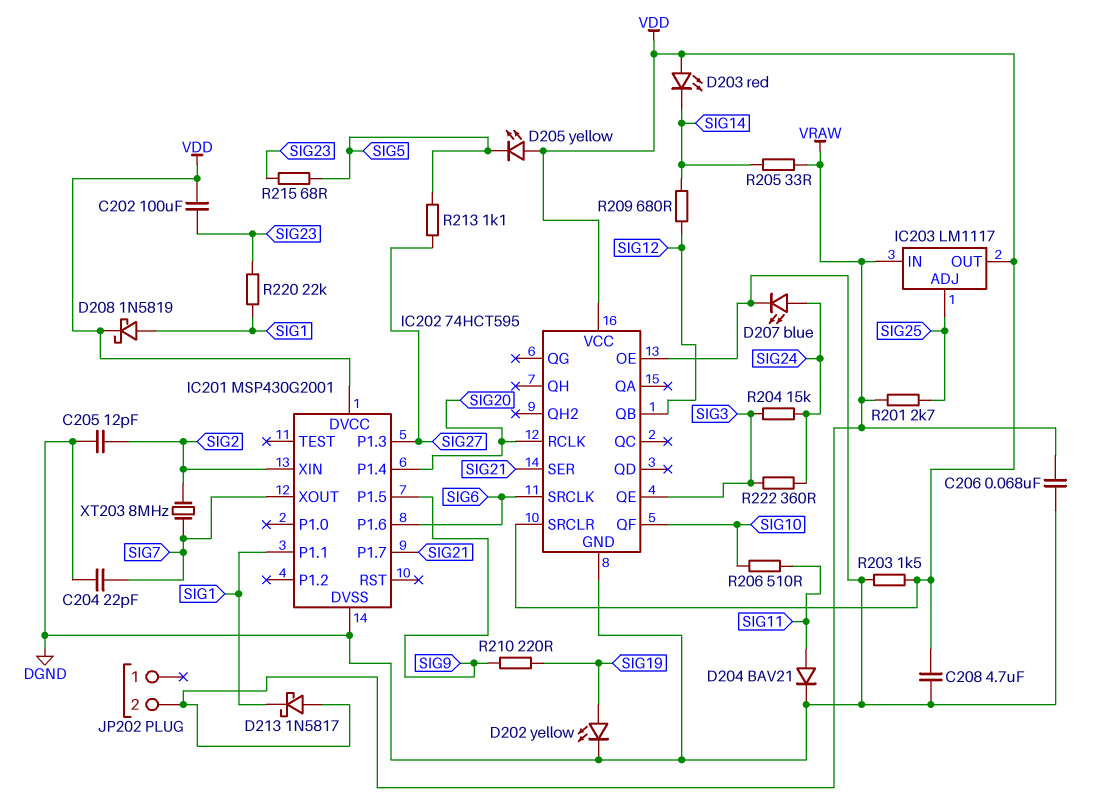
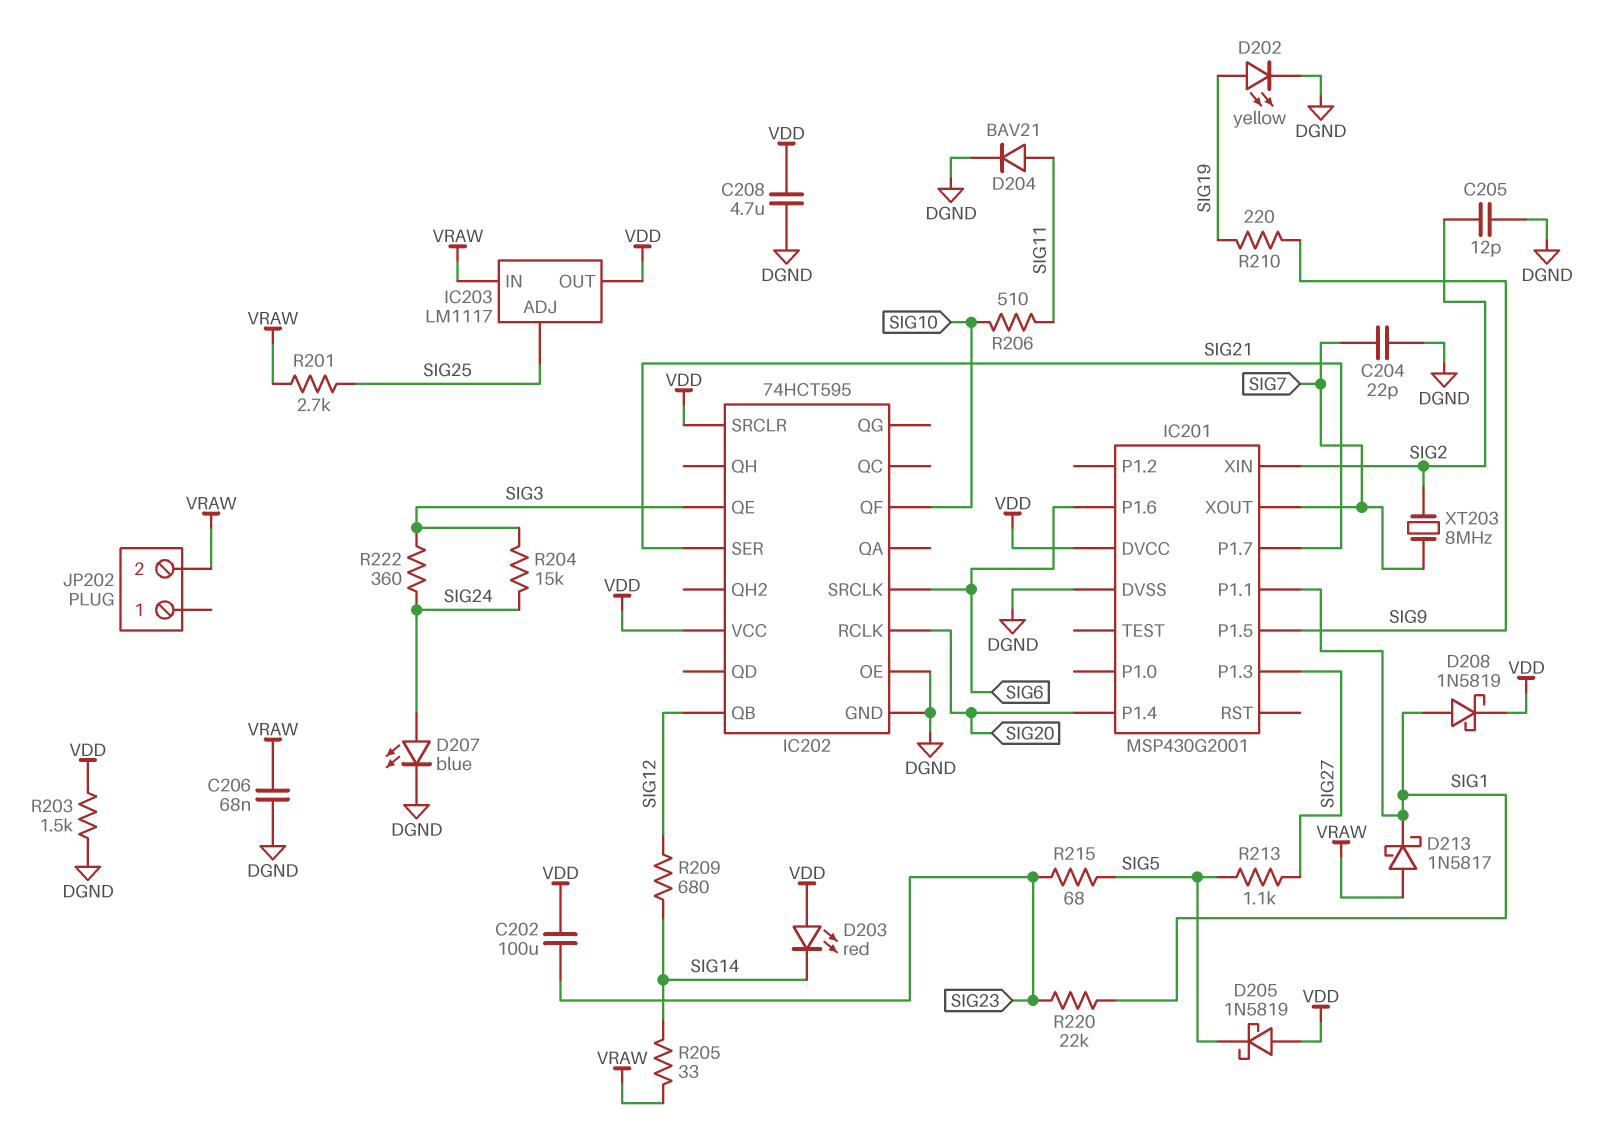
D205: LED yellow (A VDD, K SIG5) -> schottky 1N5819 (A VDD, K SIG5)

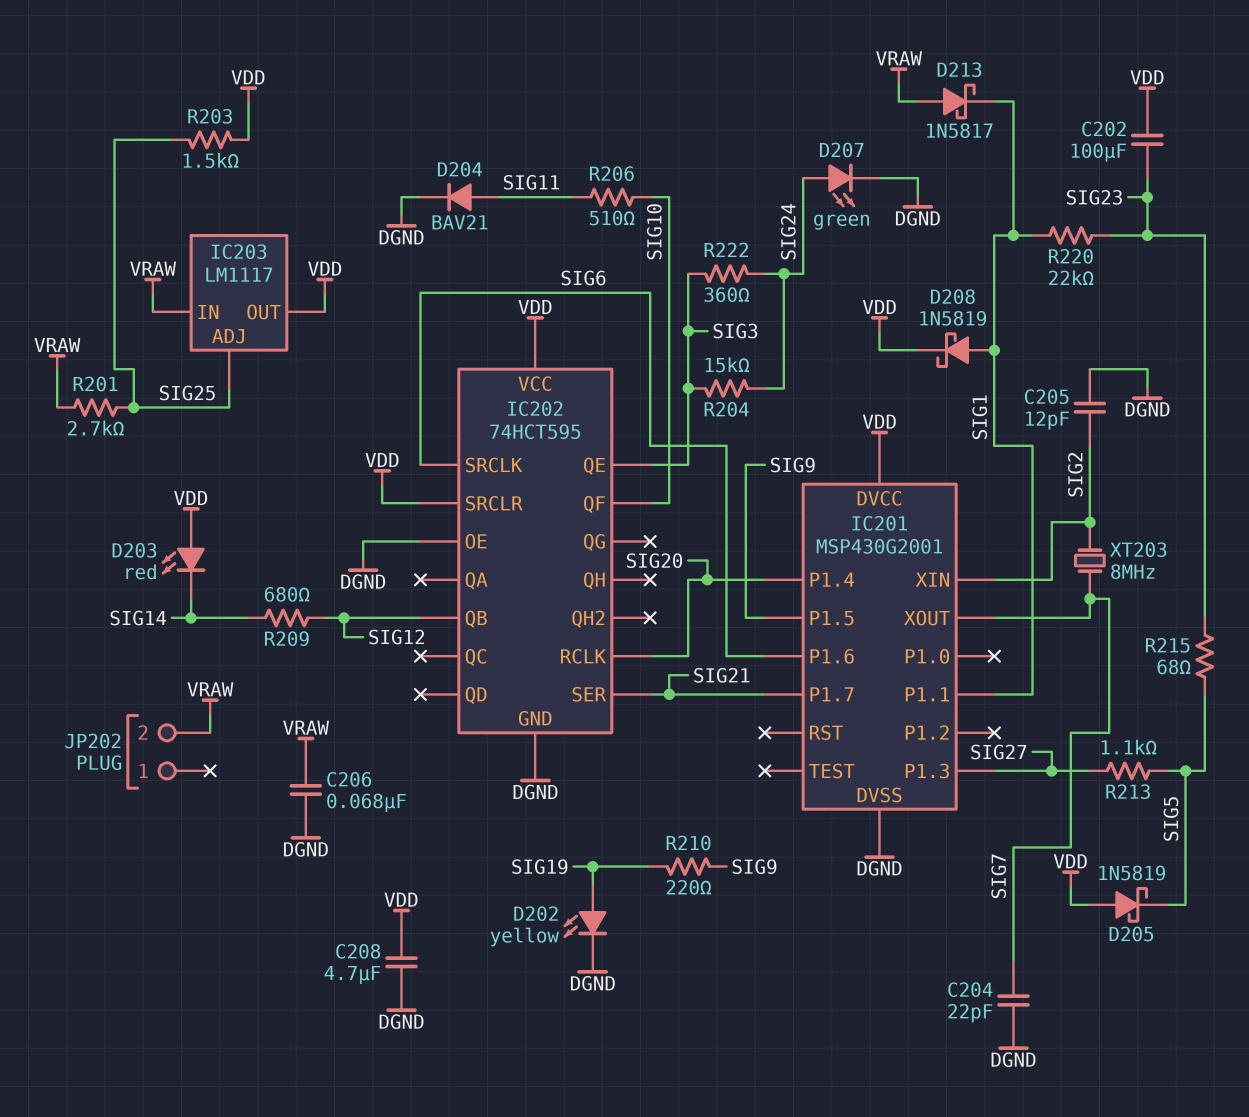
D207: LED blue (A SIG24, K DGND) -> LED green (A SIG24, K DGND)
R203: 1.5k (DGND, VDD) -> 1.5k (SIG25, VDD)
R205: 33 (SIG14, VRAW) -> none

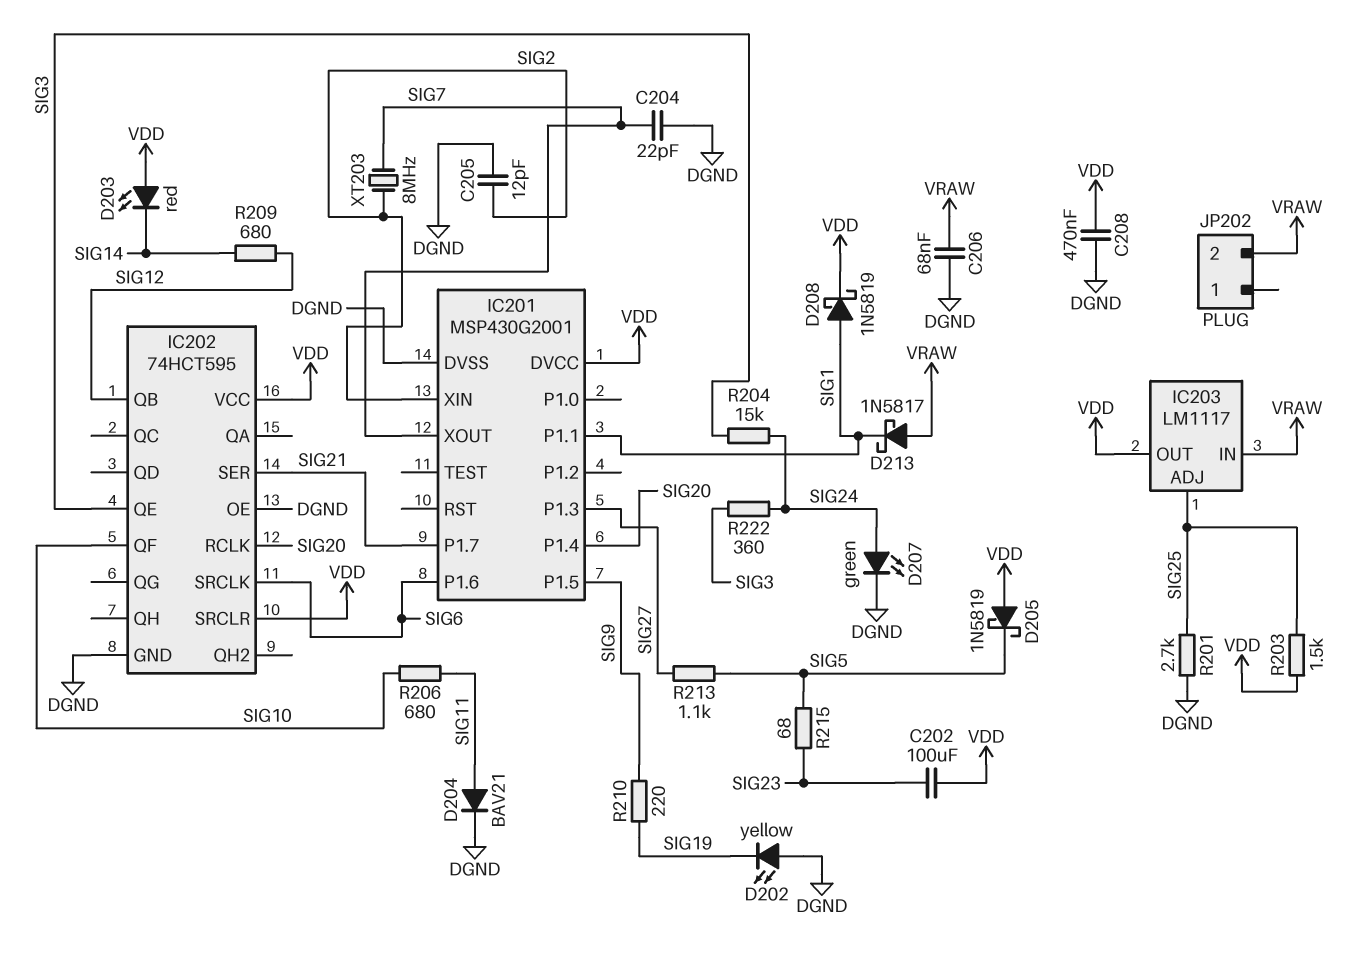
C208: 4.7uF (DGND, VDD) -> 470nF (DGND, VDD)
D202: LED yellow (A SIG19, K DGND) -> LED yellow (A DGND, K SIG19)
R201: 2.7k (SIG25, VRAW) -> 2.7k (DGND, SIG25)
R206: 510 (SIG10, SIG11) -> 680 (SIG10, SIG11)
R220: 22k (SIG1, SIG23) -> none

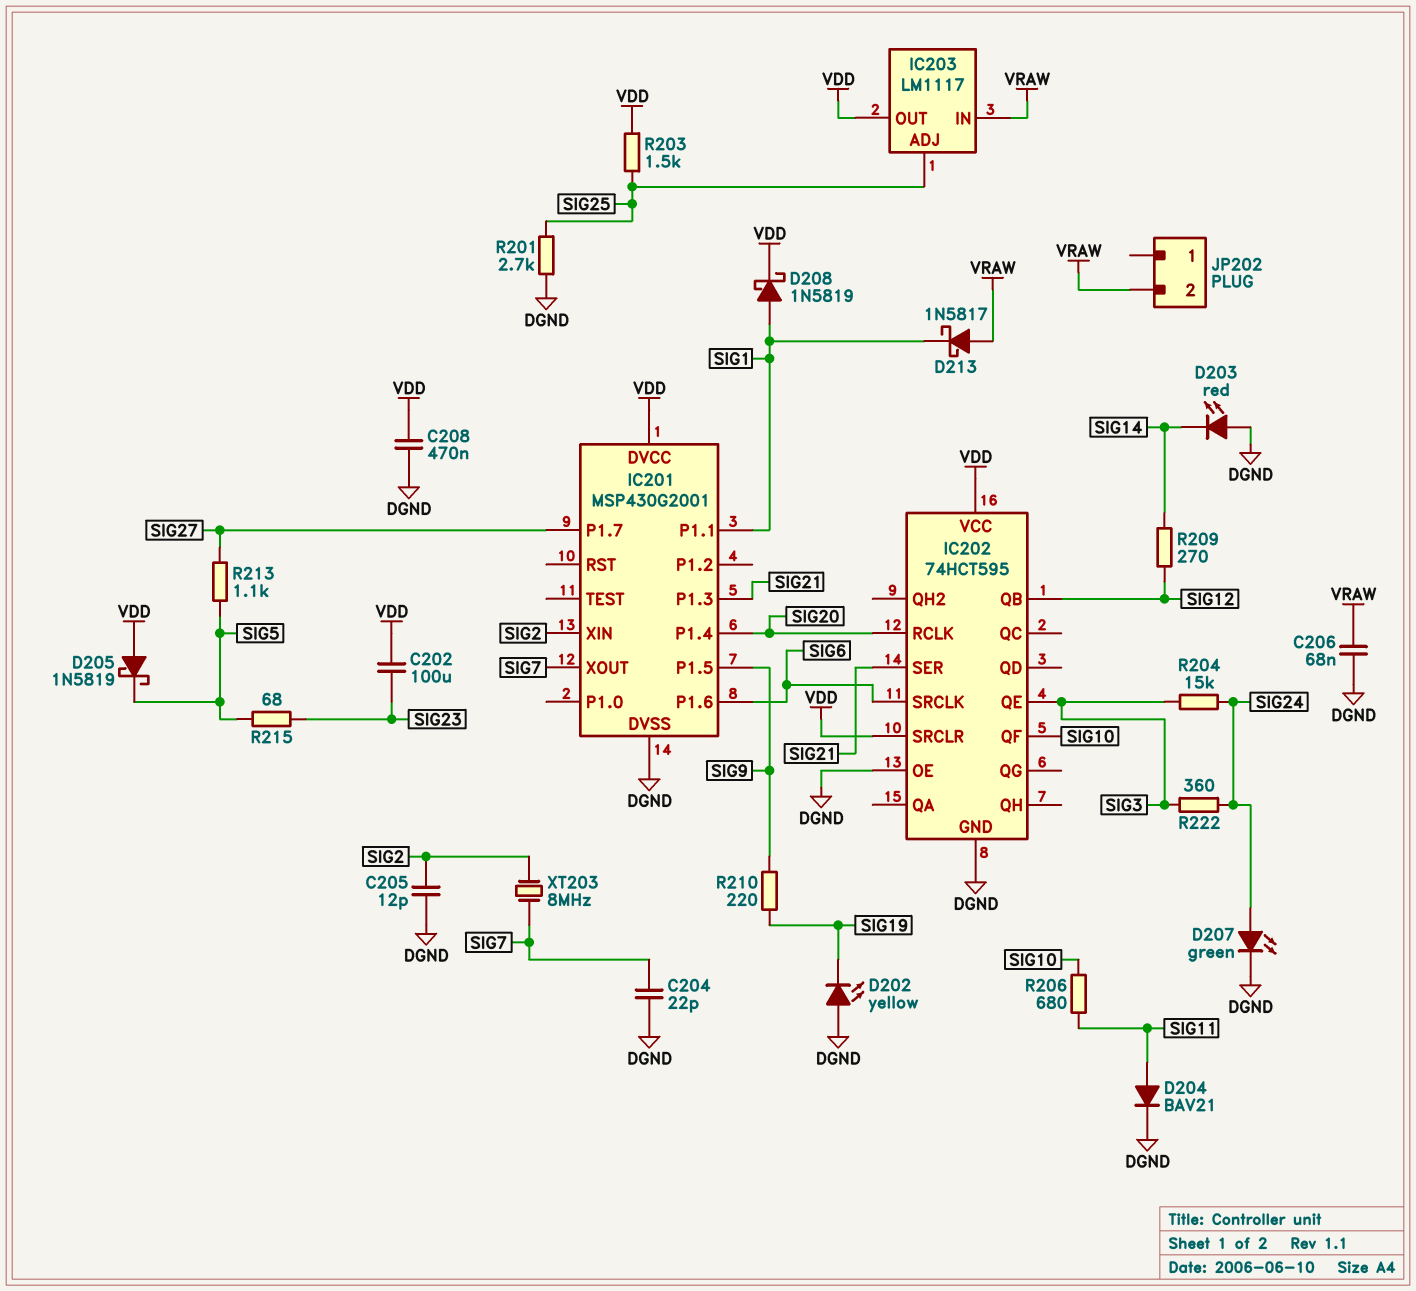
D203: LED red (A VDD, K SIG14) -> LED red (A DGND, K SIG14)
IC201 pin P1.3: SIG27 -> SIG21
IC201 pin P1.7: SIG21 -> SIG27
R209: 680 (SIG12, SIG14) -> 270 (SIG12, SIG14)

